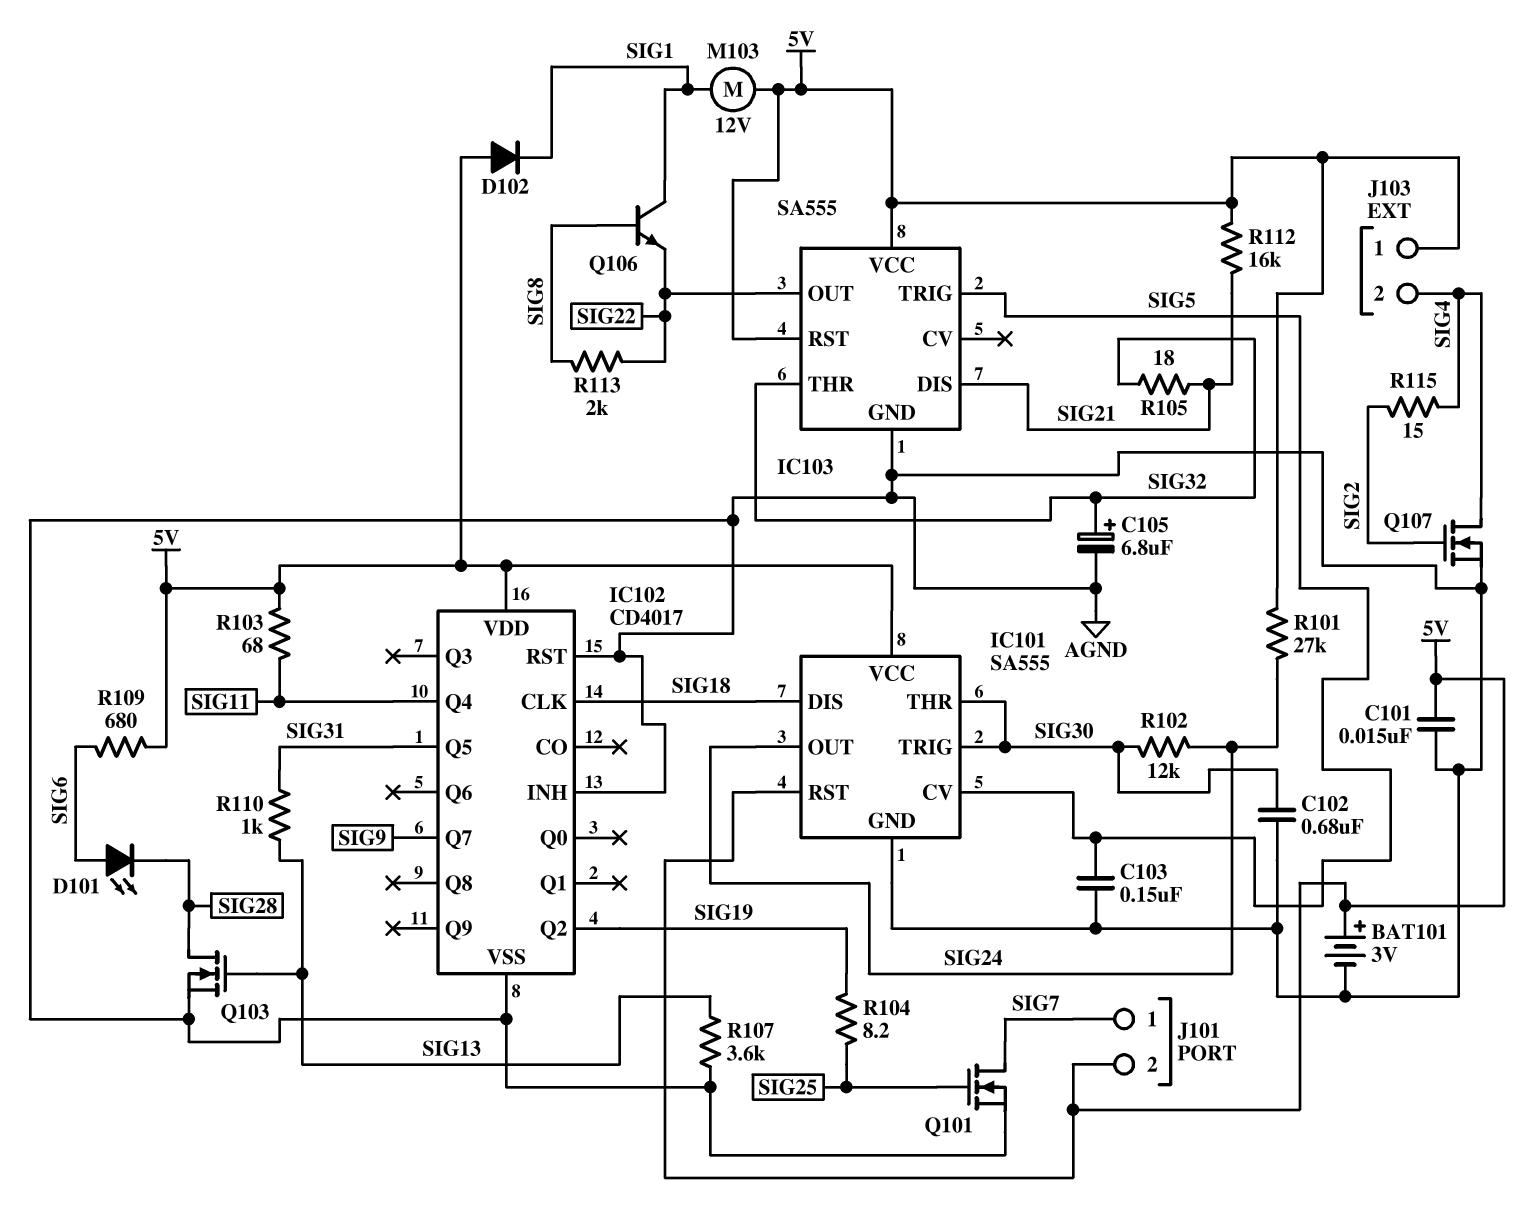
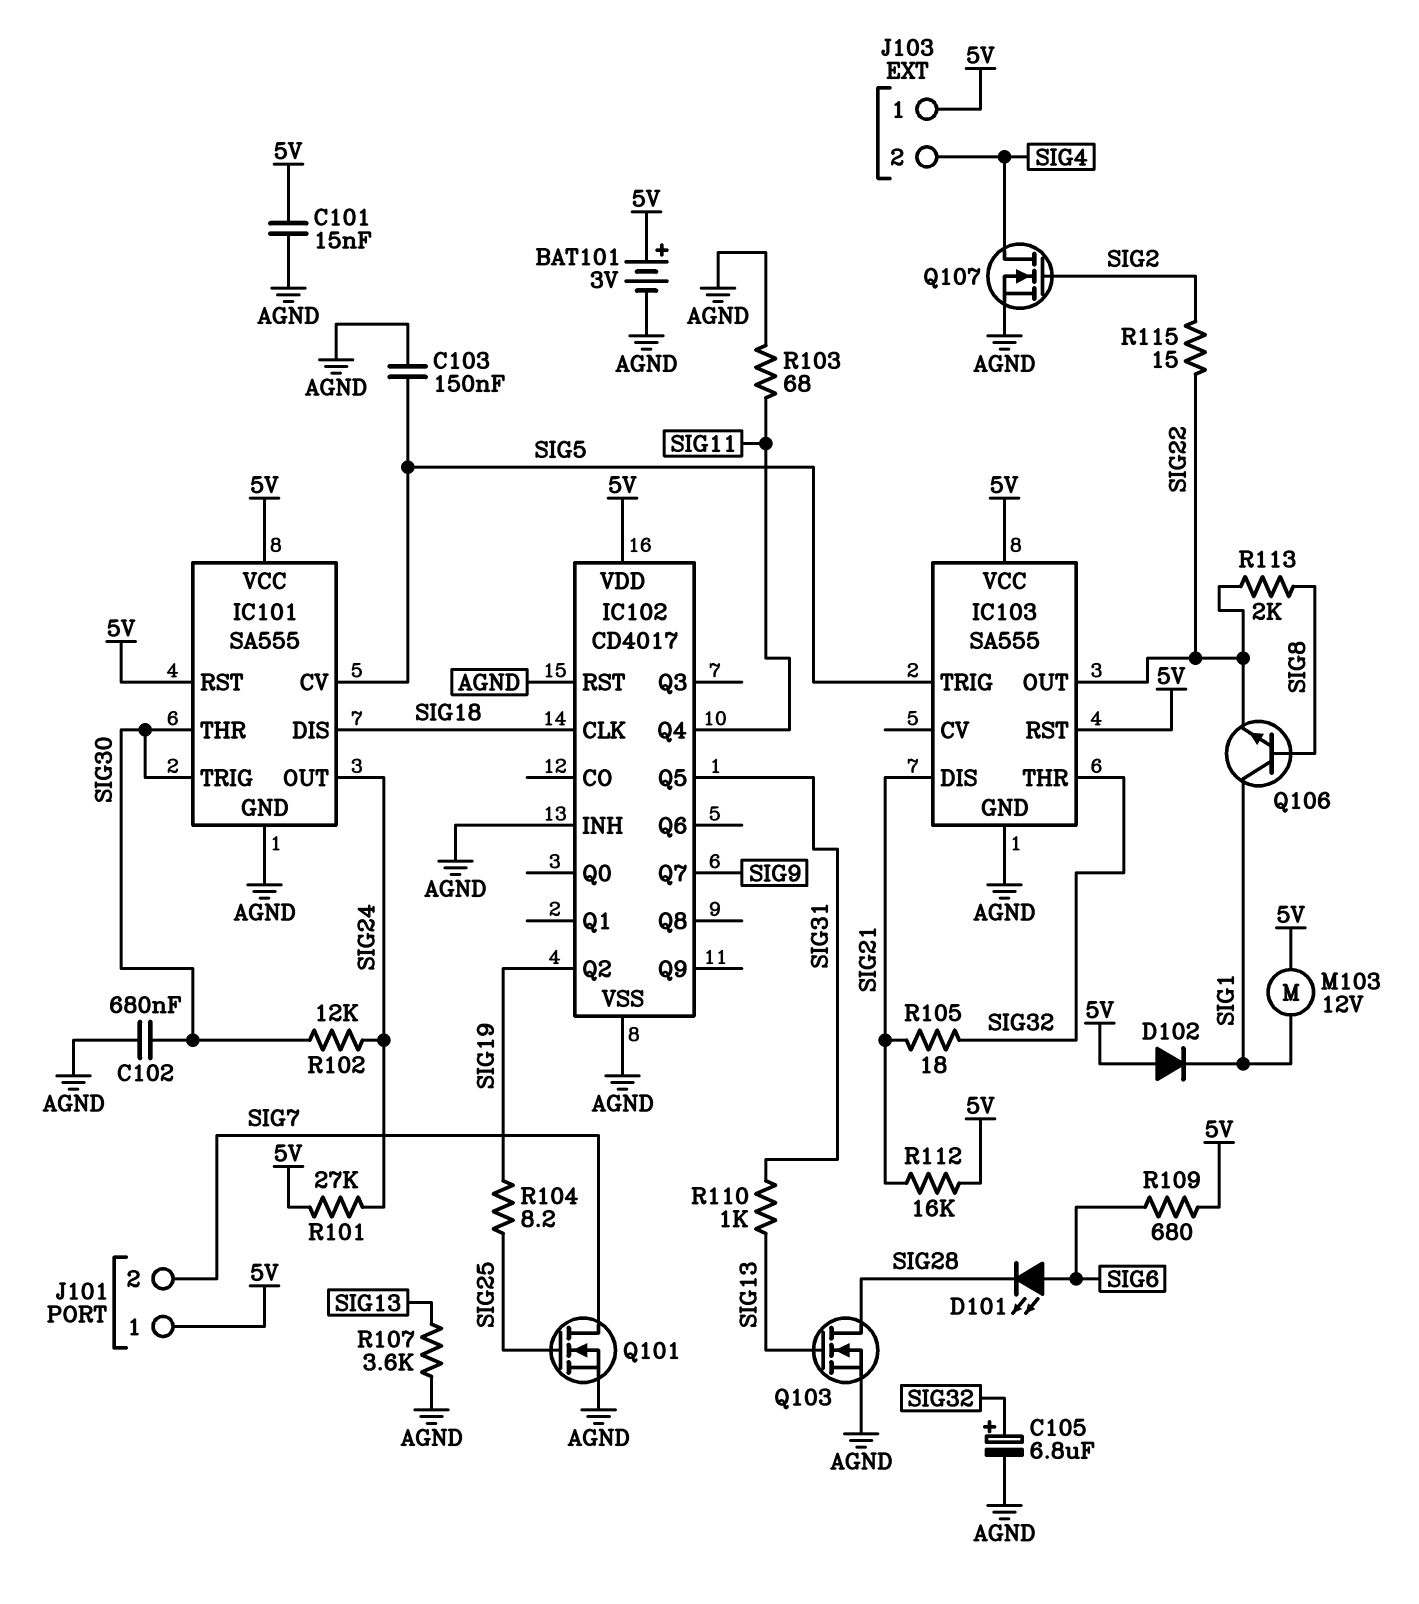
J101 pin 1: SIG7 -> 5V
J101 pin 2: 5V -> SIG7
R103: 68 (5V, SIG11) -> 68 (AGND, SIG11)
R115: 15 (SIG2, SIG4) -> 15 (SIG2, SIG22)

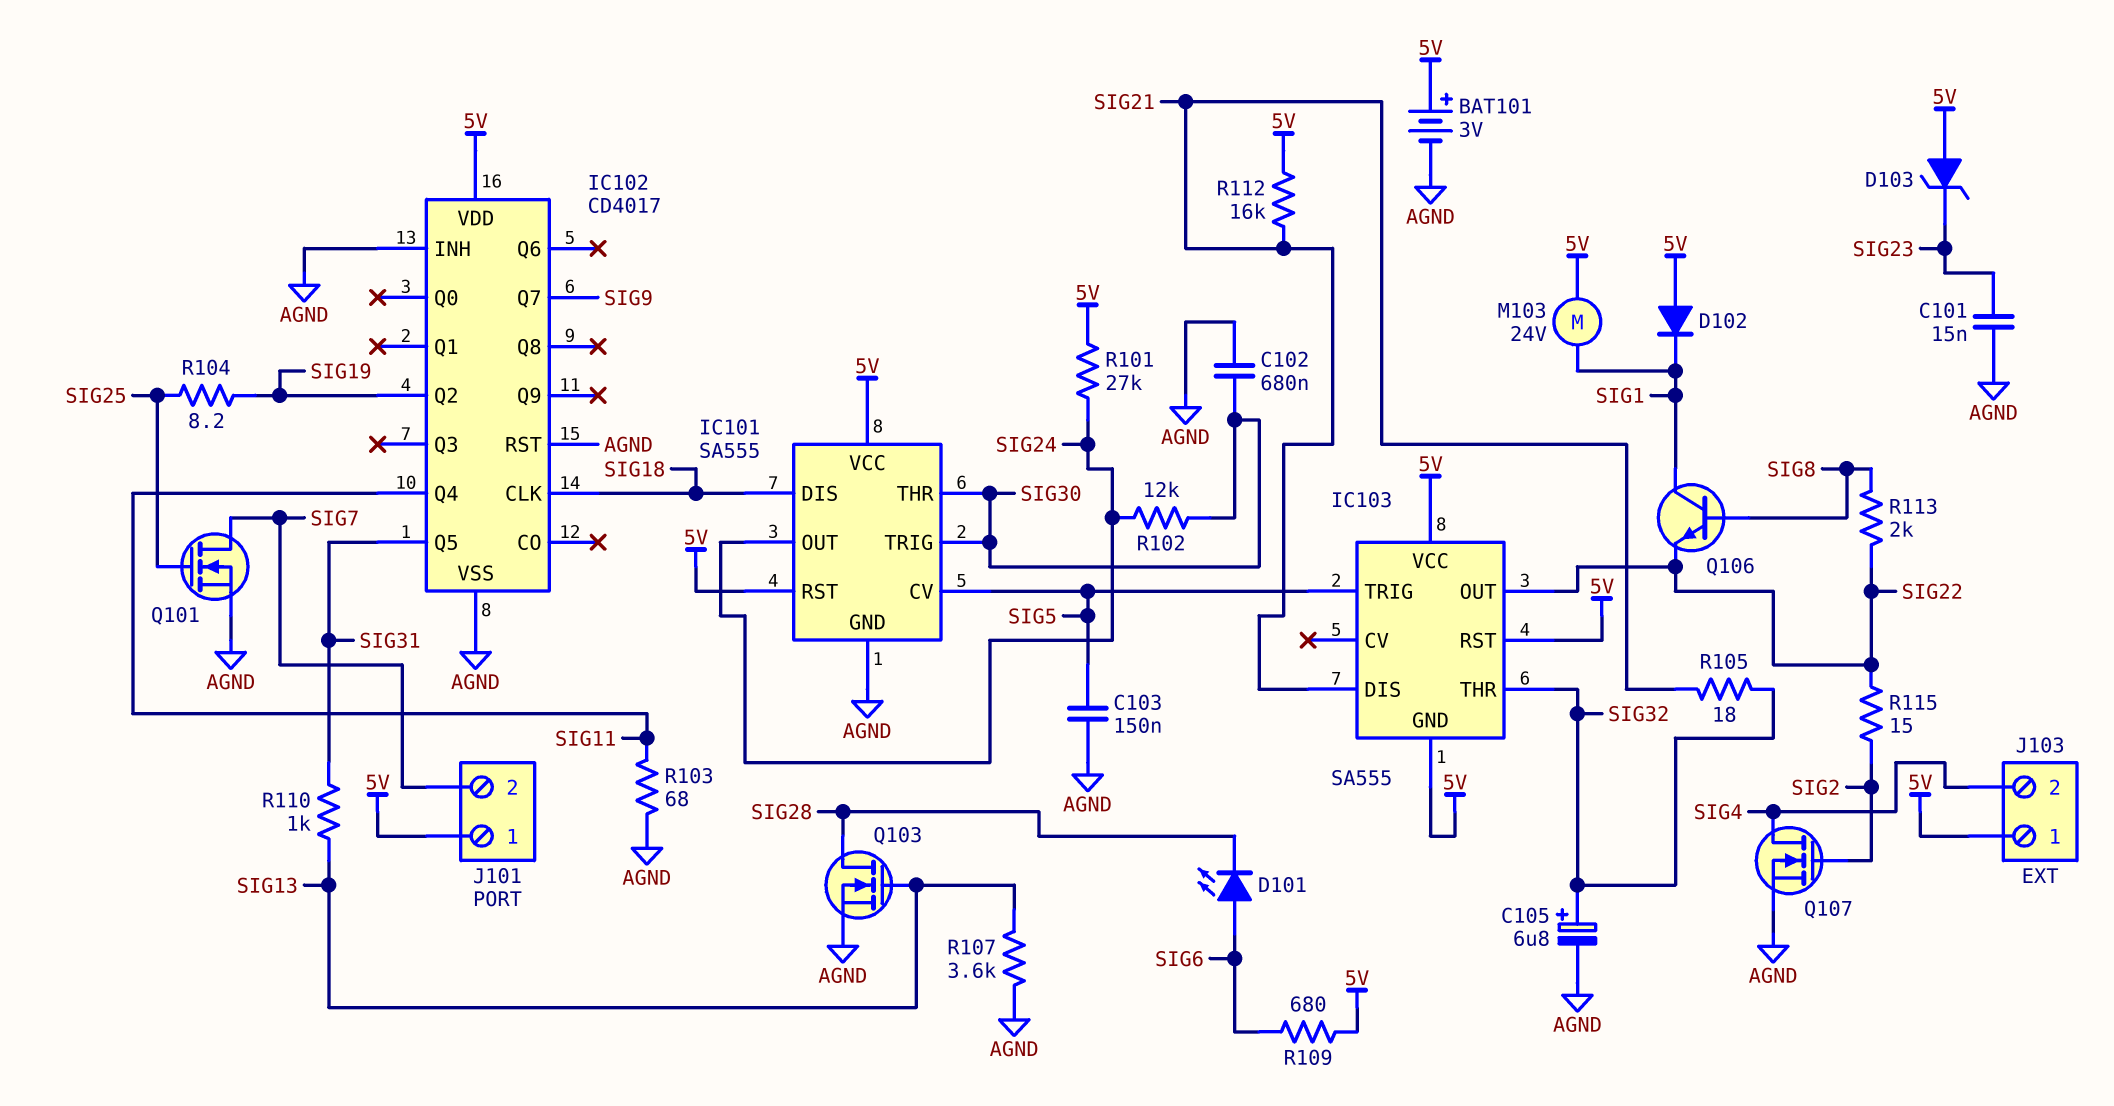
C101: 15nF (5V, AGND) -> 15nF (AGND, SIG23)
D103: none -> zener (A 5V, K SIG23)
IC103 pin GND: AGND -> 5V
M103: motor 12V (5V, SIG1) -> motor 24V (5V, SIG1)

